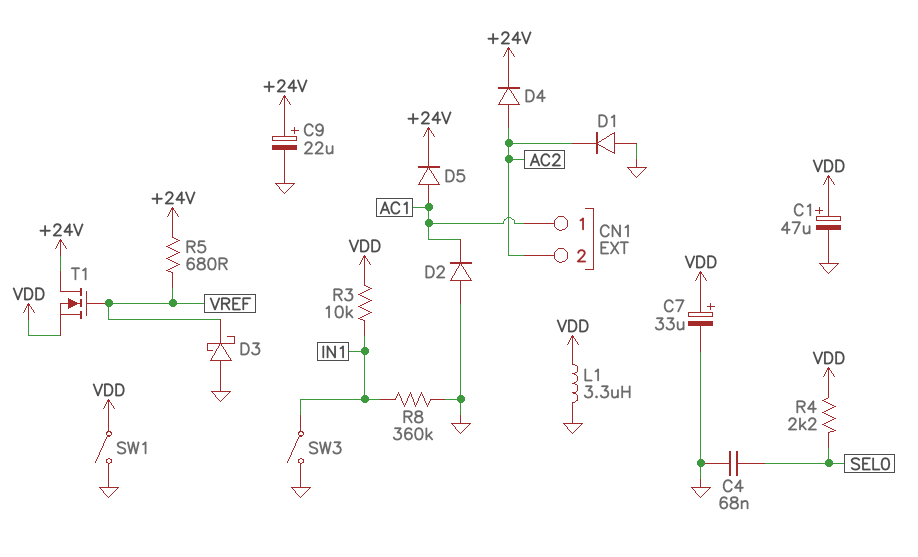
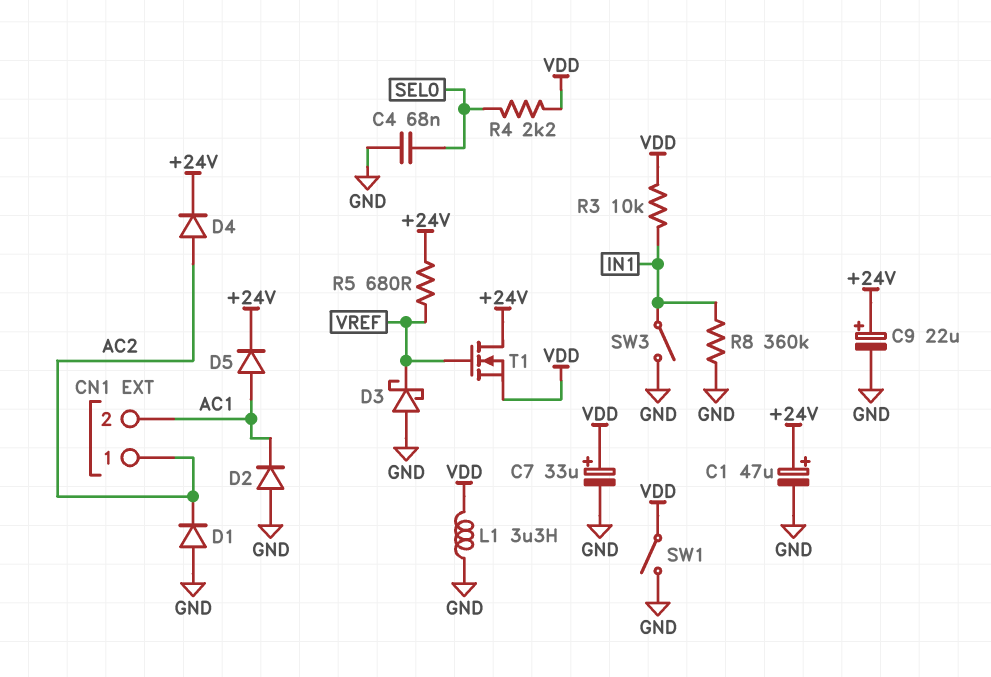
C1: 47uF (plus VDD, minus GND) -> 47uF (plus +24V, minus GND)
CN1 pin 1: AC1 -> AC2
CN1 pin 2: AC2 -> AC1

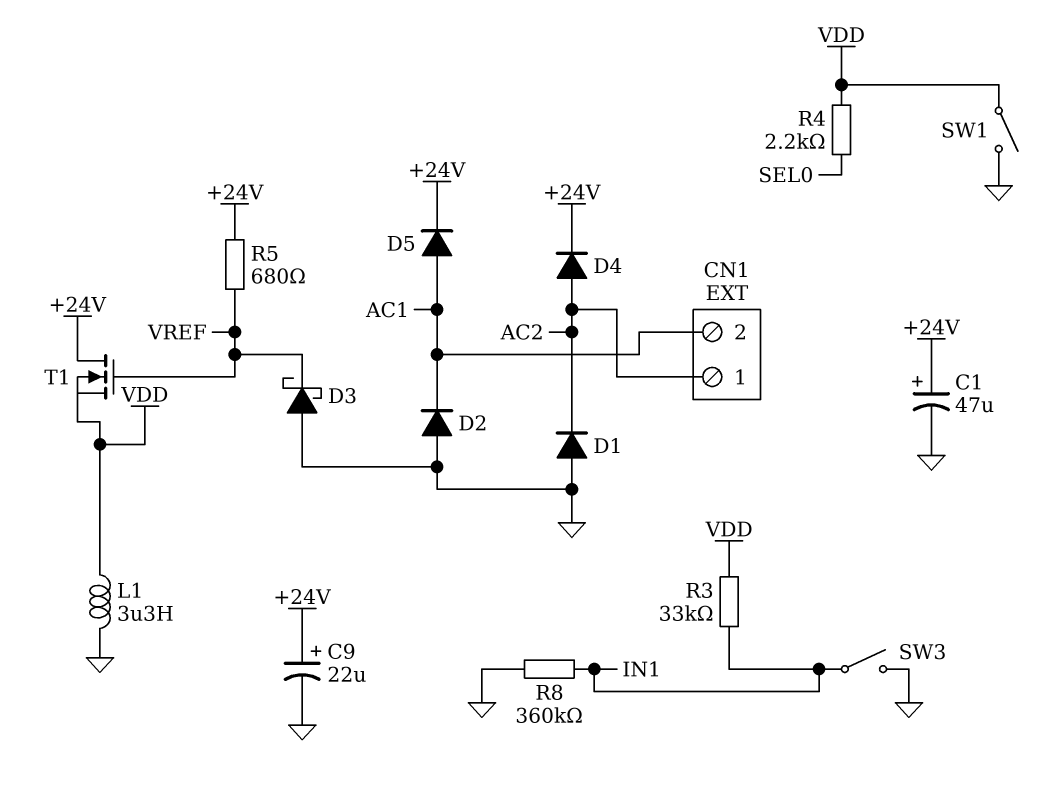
C4: 68nF (GND, SEL0) -> none
C7: 33uF (plus VDD, minus GND) -> none
R3: 10k (IN1, VDD) -> 33k (IN1, VDD)

